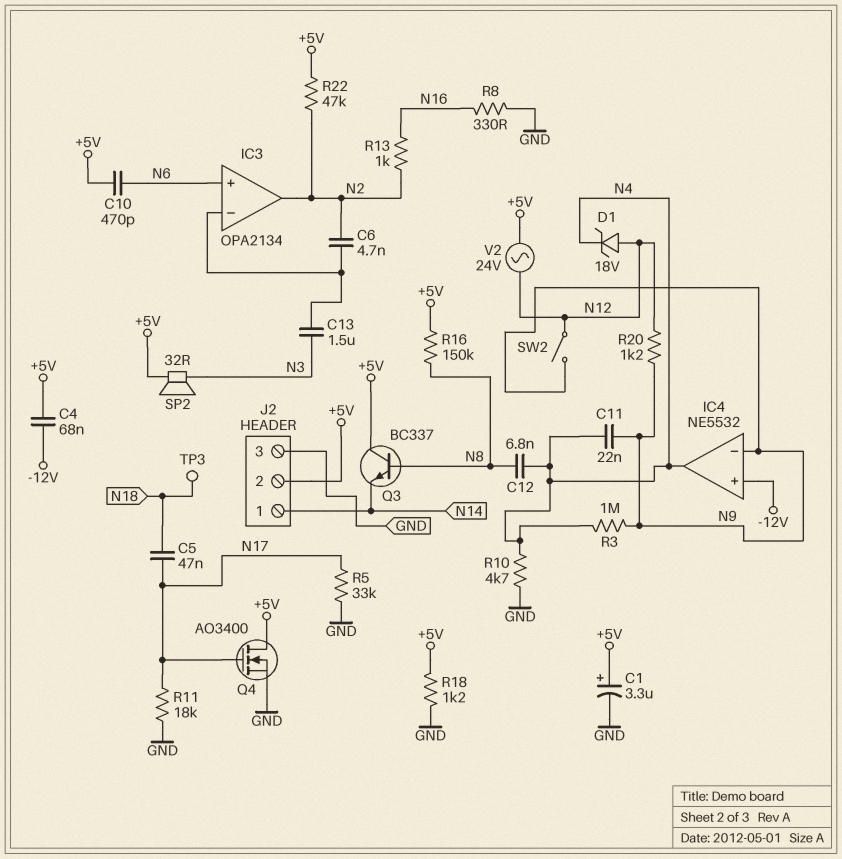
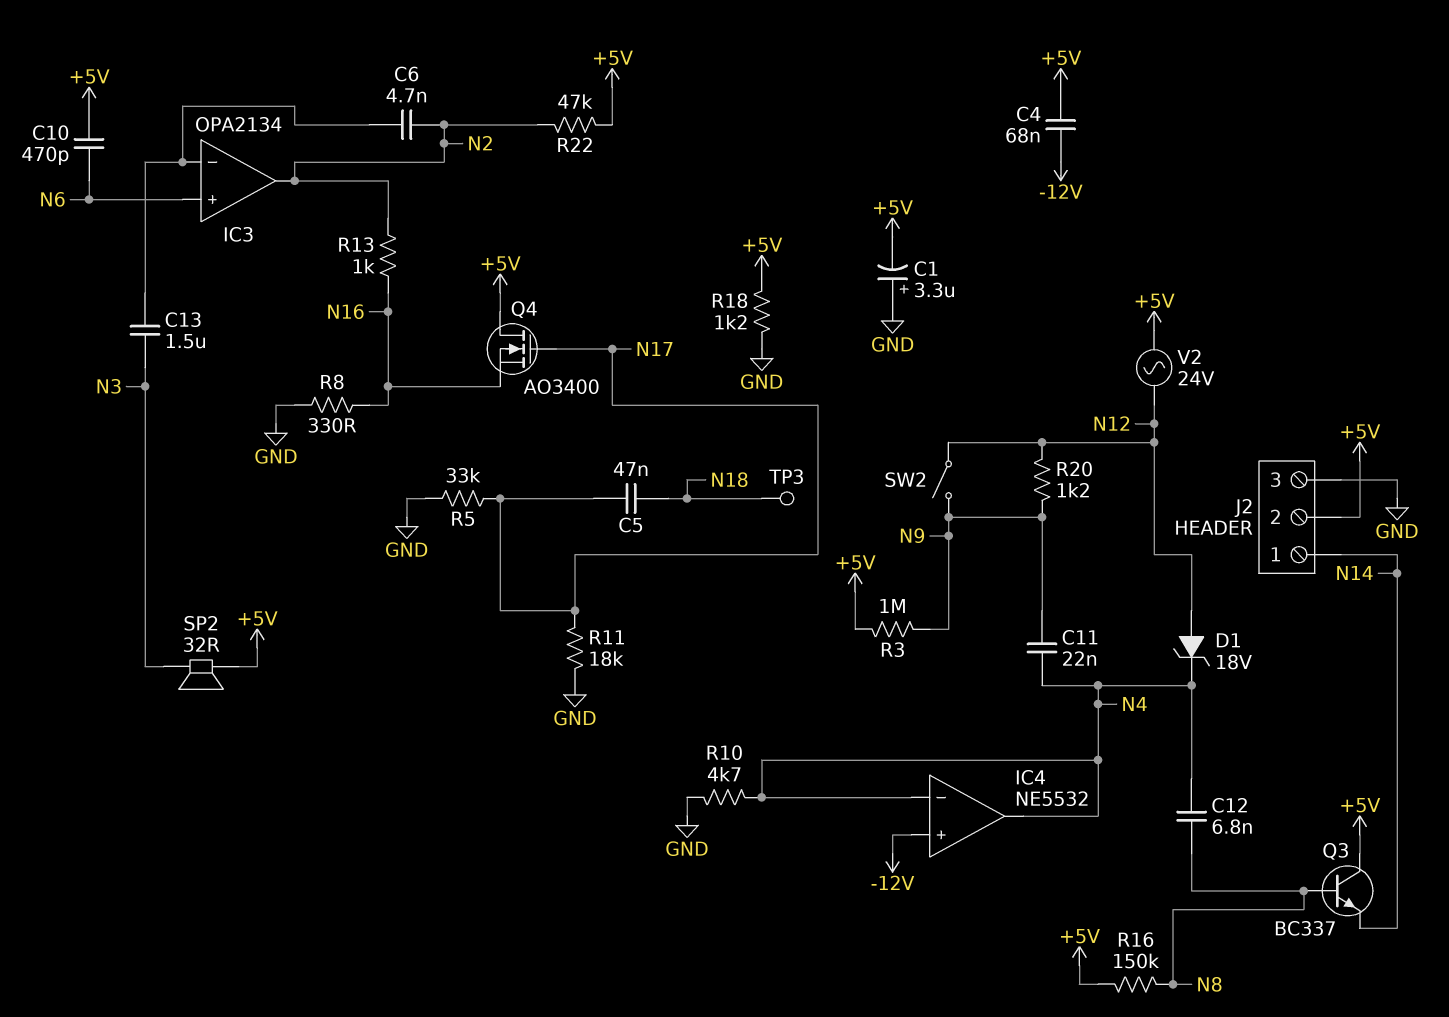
C1: 3.3uF (plus +5V, minus GND) -> 3.3uF (plus GND, minus +5V)
IC4 pin in-: N9 -> N4
Q4: NMOS AO3400 (G N17, D +5V, S GND) -> NMOS AO3400 (G N17, D +5V, S N16)
R3: 1M (N4, N9) -> 1M (+5V, N9)

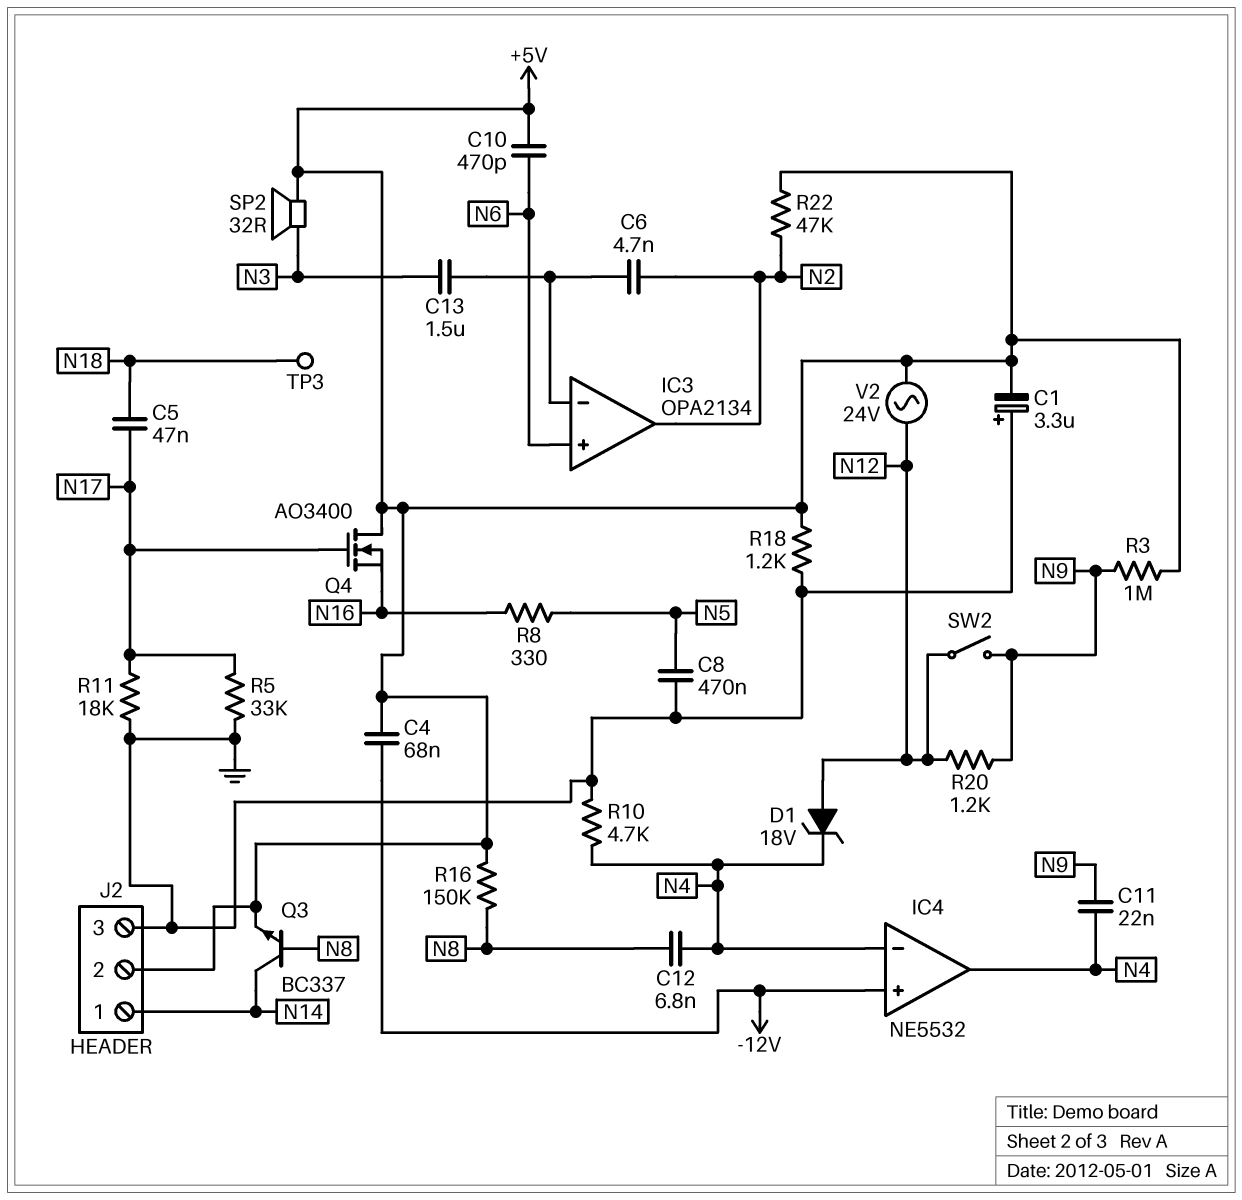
C8: none -> 470nF (GND, N5)
Q3: NPN BC337 (B N8, C +5V, E N14) -> NPN BC337 (B N8, C N14, E +5V)
R8: 330 (GND, N16) -> 330 (N5, N16)
R13: 1k (N2, N16) -> none

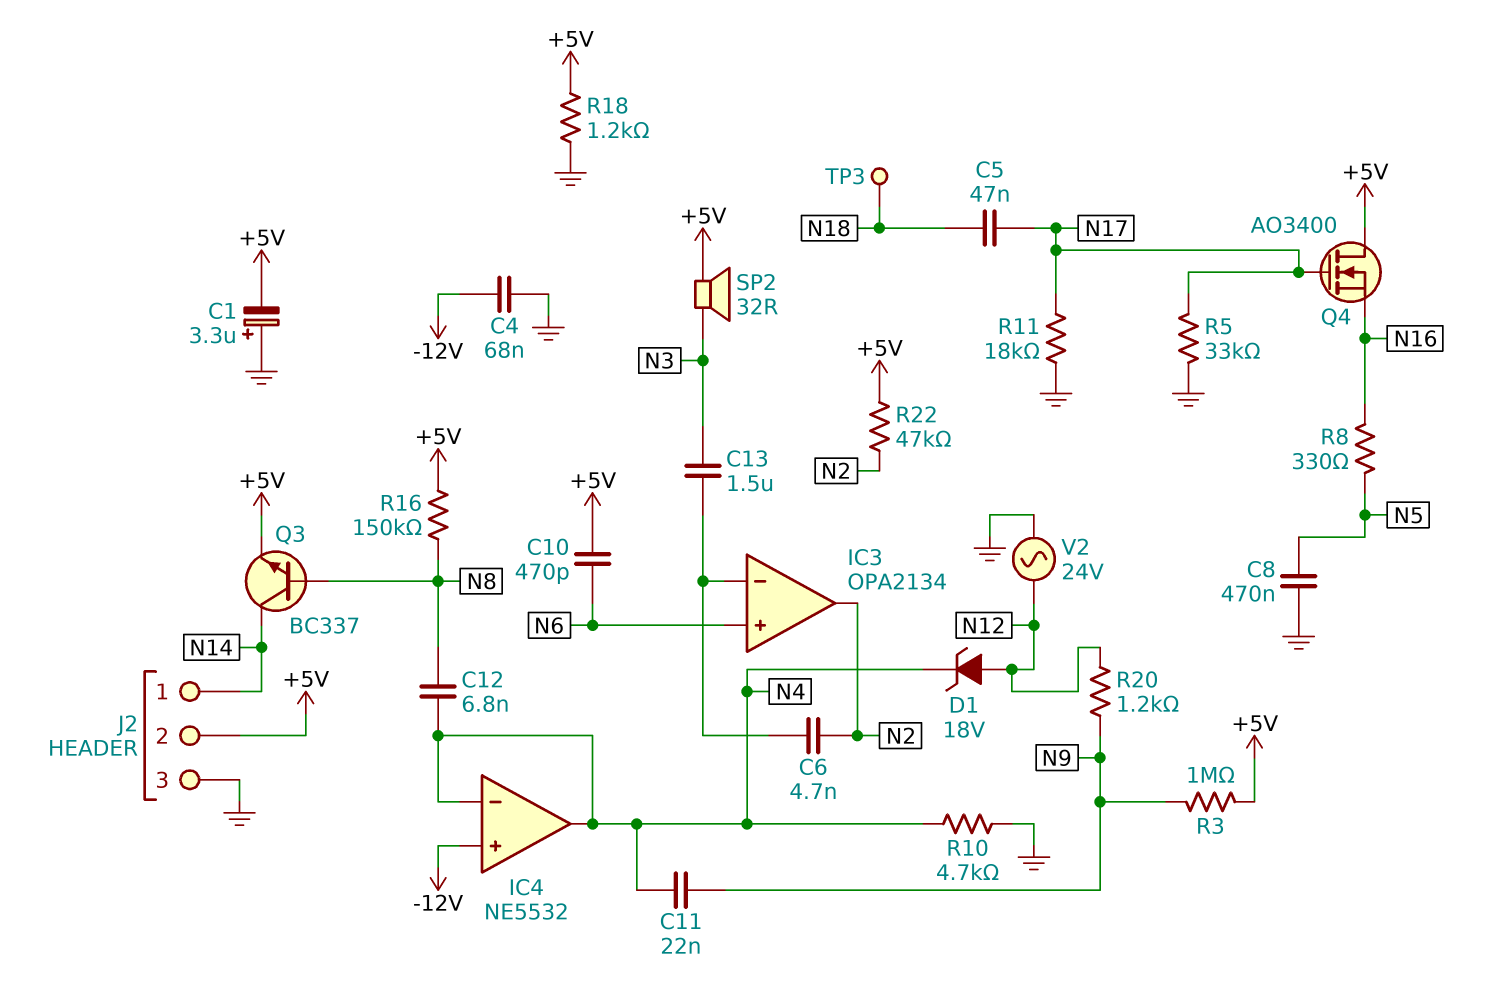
C4: 68nF (+5V, -12V) -> 68nF (-12V, GND)
SW2: switch (N9, N12) -> none
V2: AC 24V (+5V, N12) -> AC 24V (GND, N12)

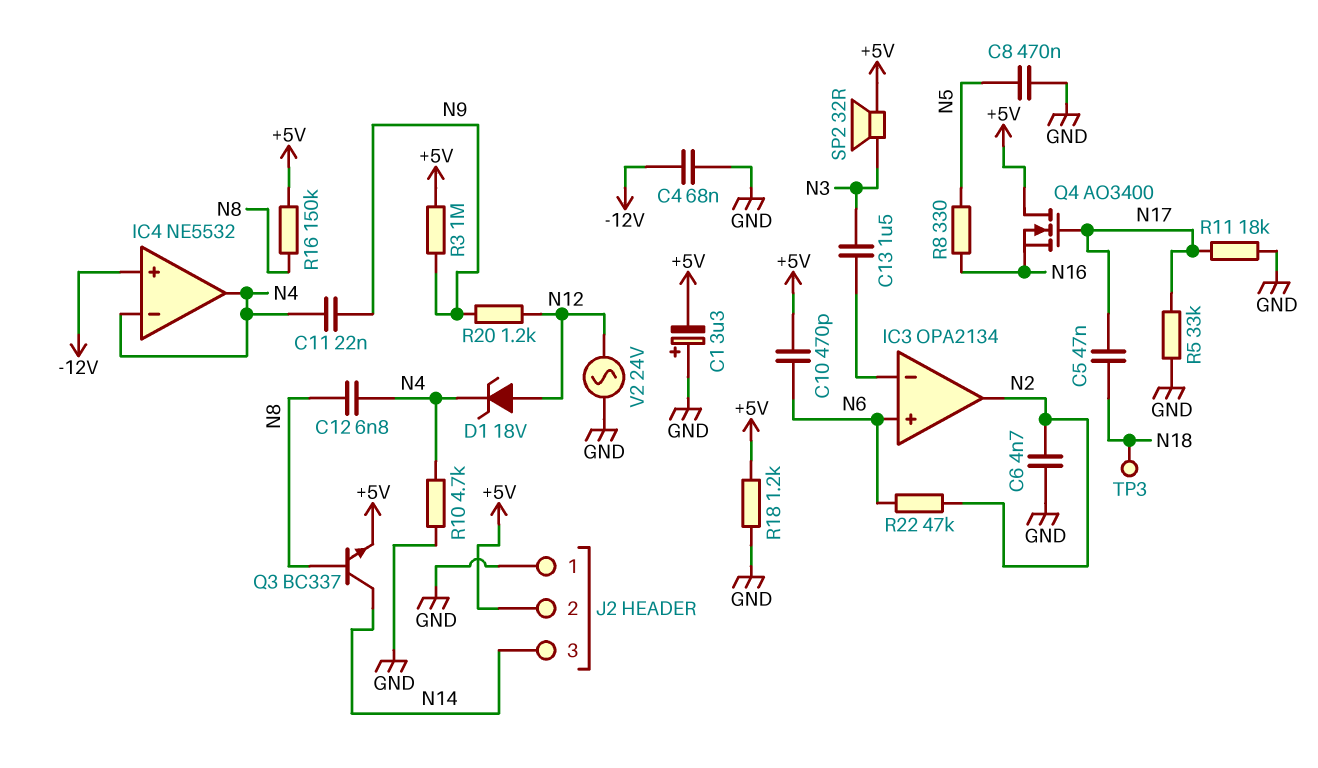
C6: 4.7nF (IC3/in-, N2) -> 4.7nF (GND, N2)
J2 pin 1: N14 -> GND
J2 pin 3: GND -> N14
R22: 47k (+5V, N2) -> 47k (N2, N6)

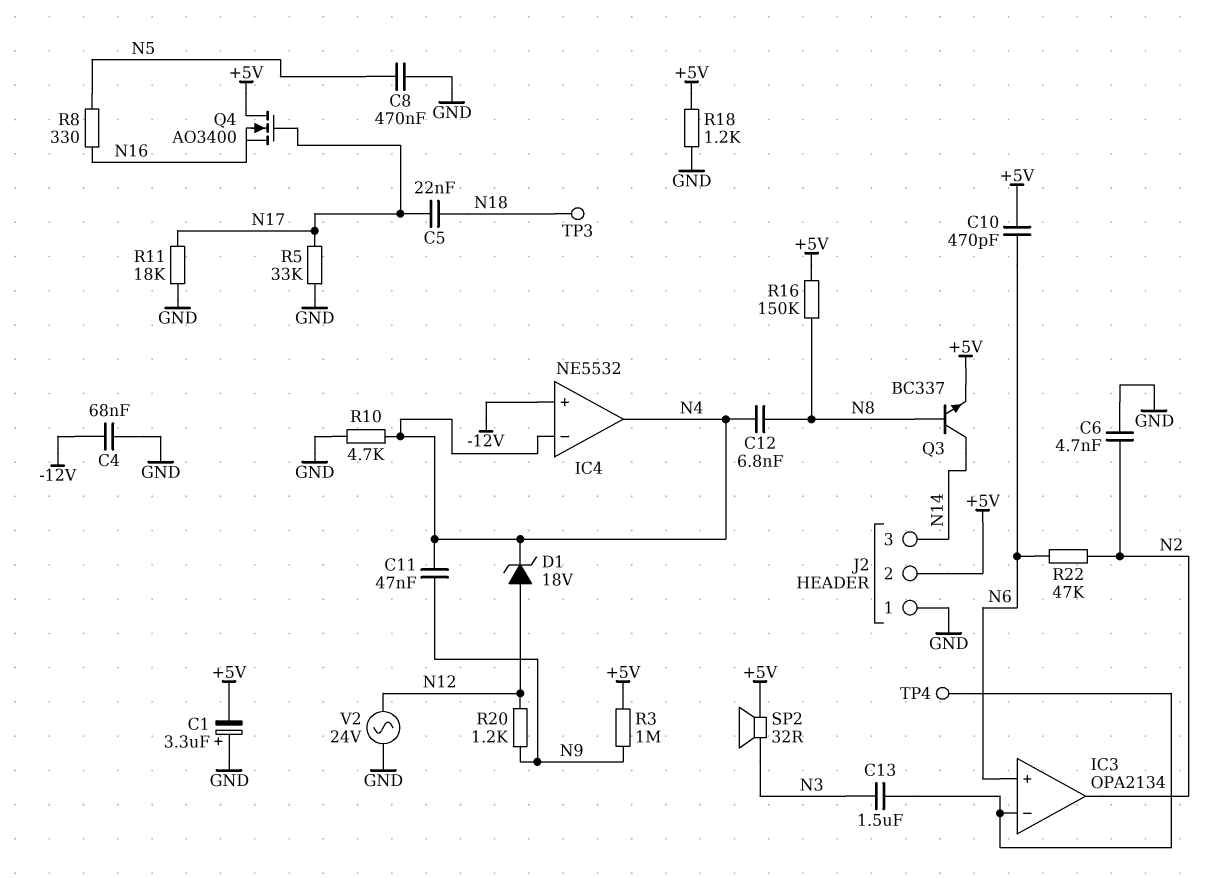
C5: 47nF (N17, N18) -> 22nF (N17, N18)
C11: 22nF (N4, N9) -> 47nF (N4, N9)
TP4: none -> test point (IC3/in-)

